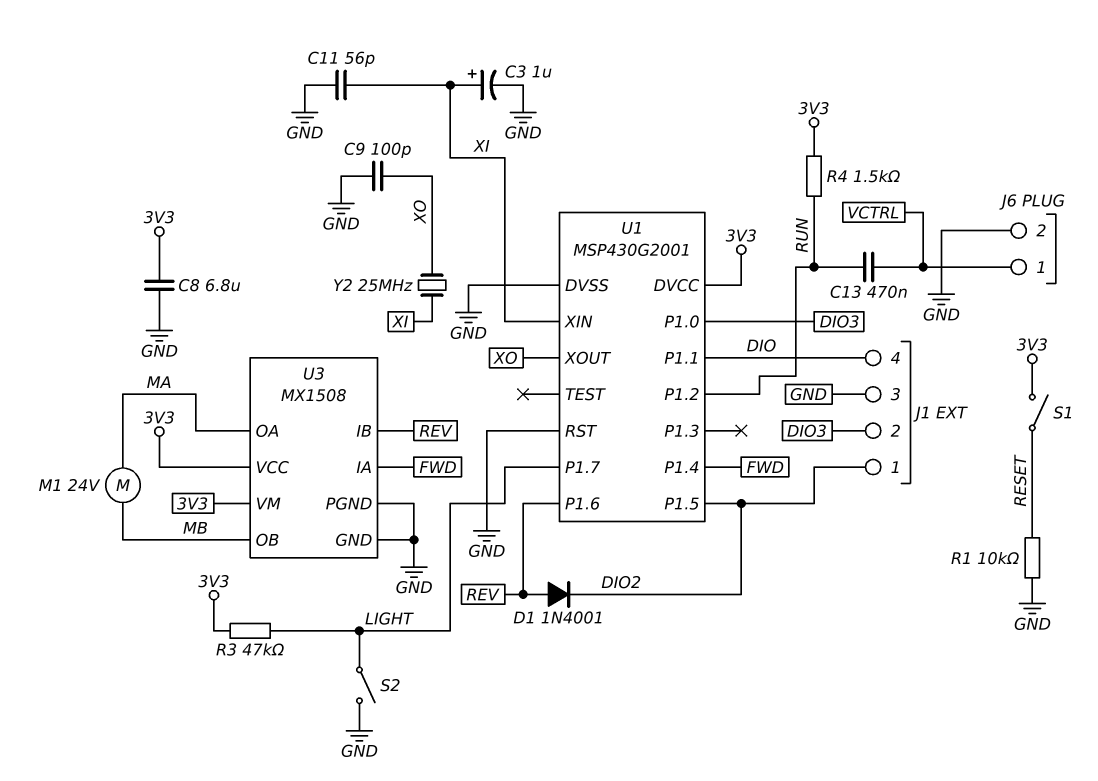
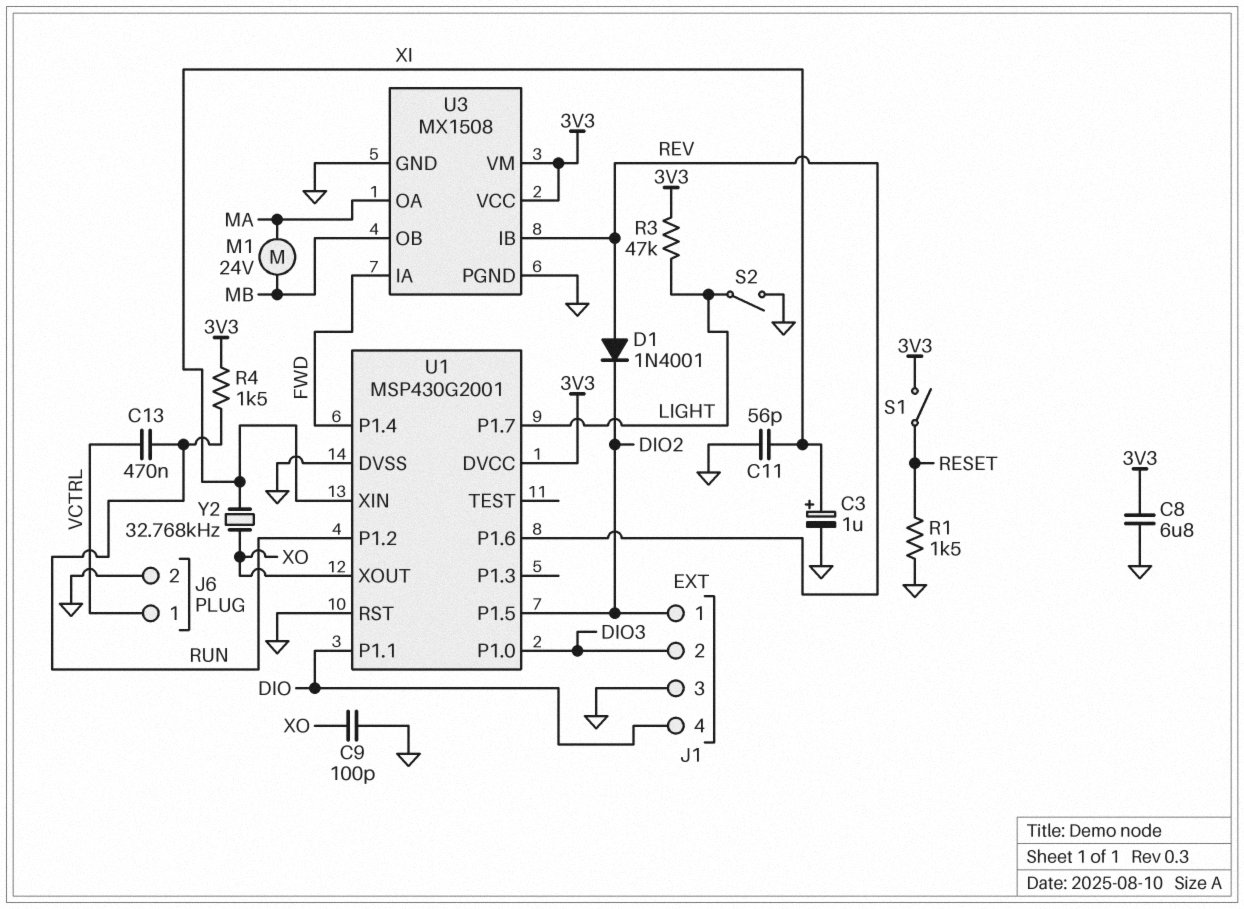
R1: 10k (GND, RESET) -> 1.5k (GND, RESET)
Y2: 25MHz (XI, XO) -> 32.768kHz (XI, XO)

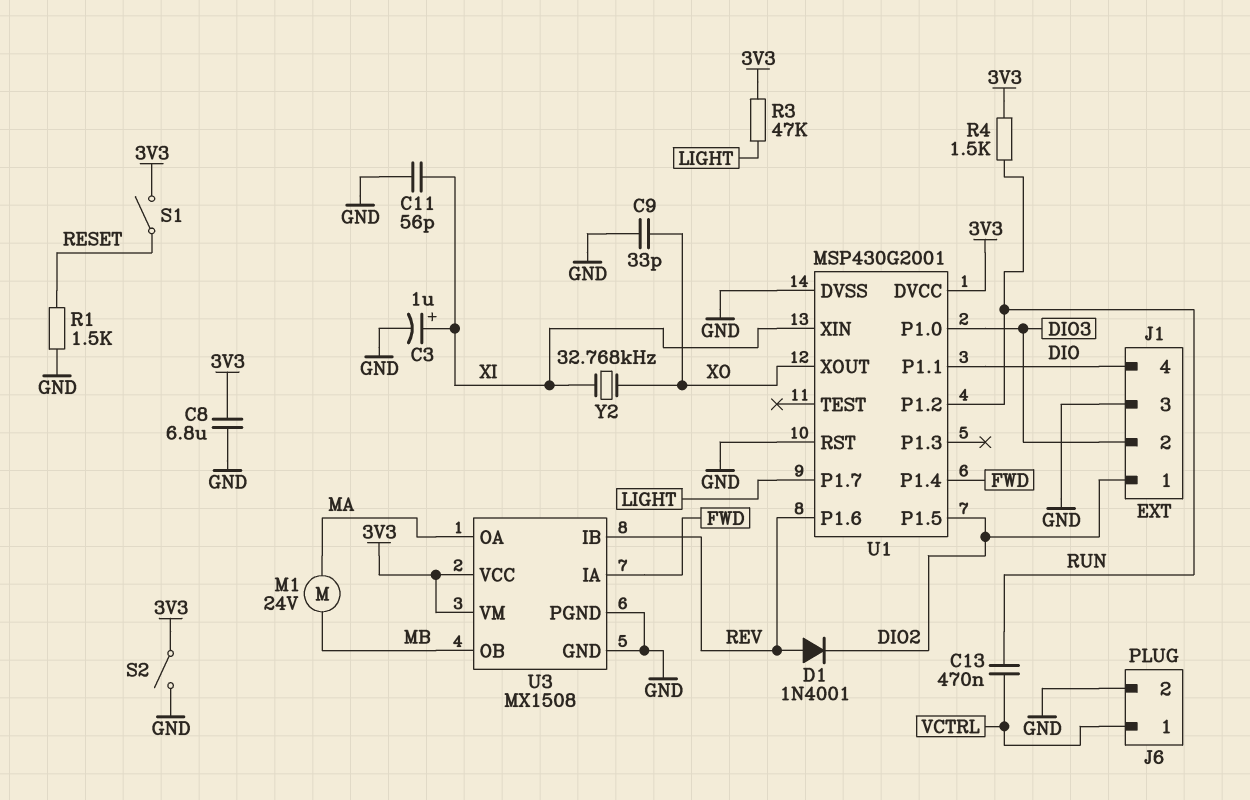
C9: 100pF (GND, XO) -> 33pF (GND, XO)
S2: switch (GND, LIGHT) -> switch (3V3, GND)

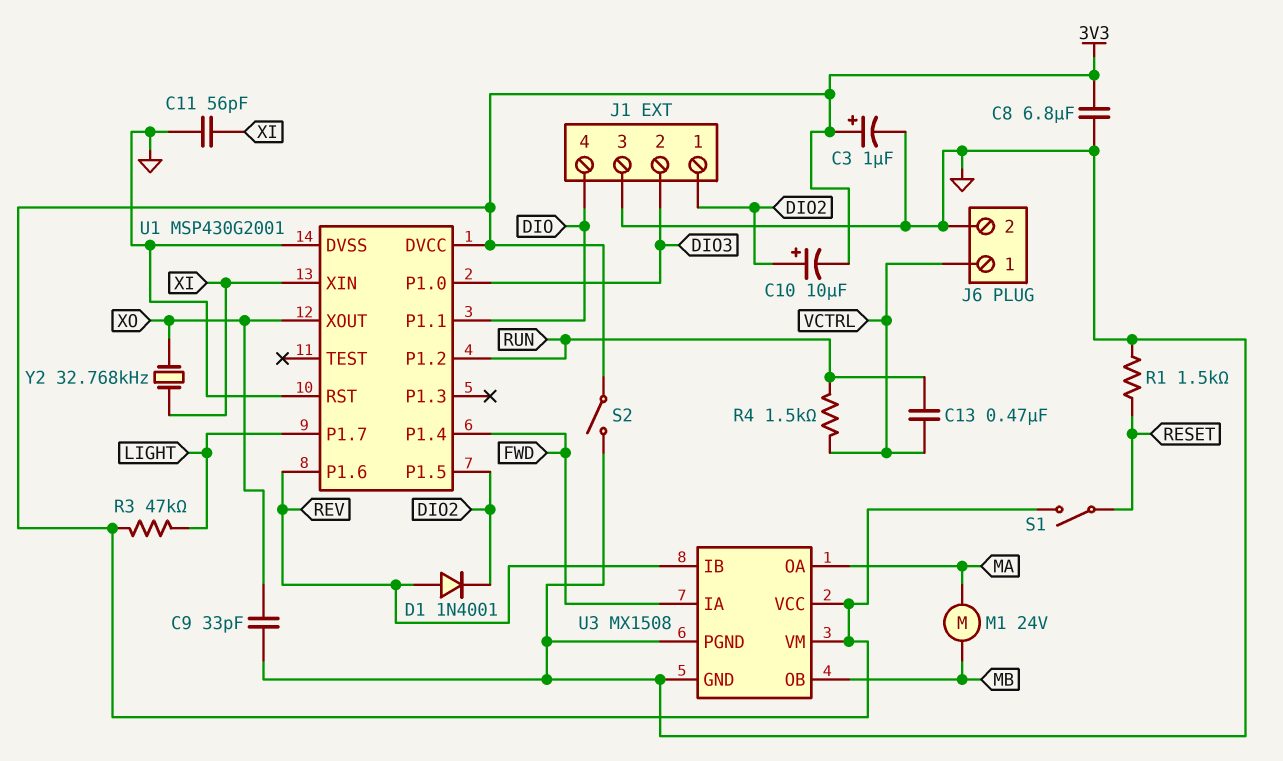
C3: 1uF (plus XI, minus GND) -> 1uF (plus 3V3, minus GND)
C10: none -> 10uF (plus DIO2, minus 3V3)
R4: 1.5k (3V3, RUN) -> 1.5k (RUN, VCTRL)

